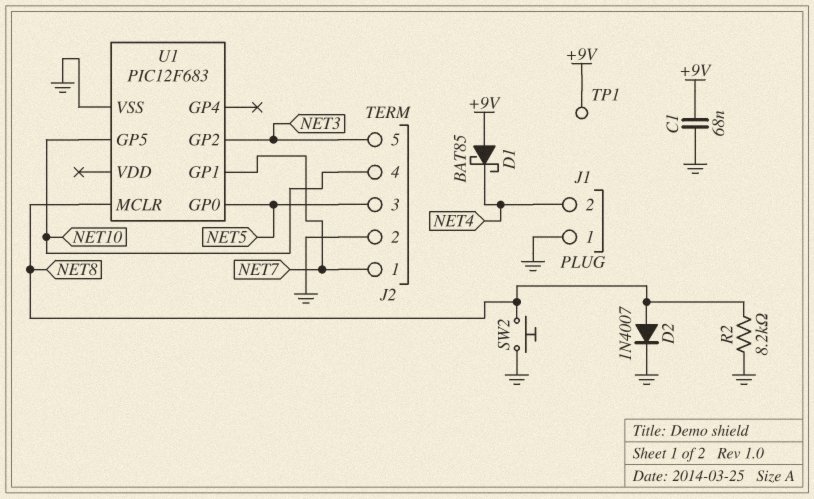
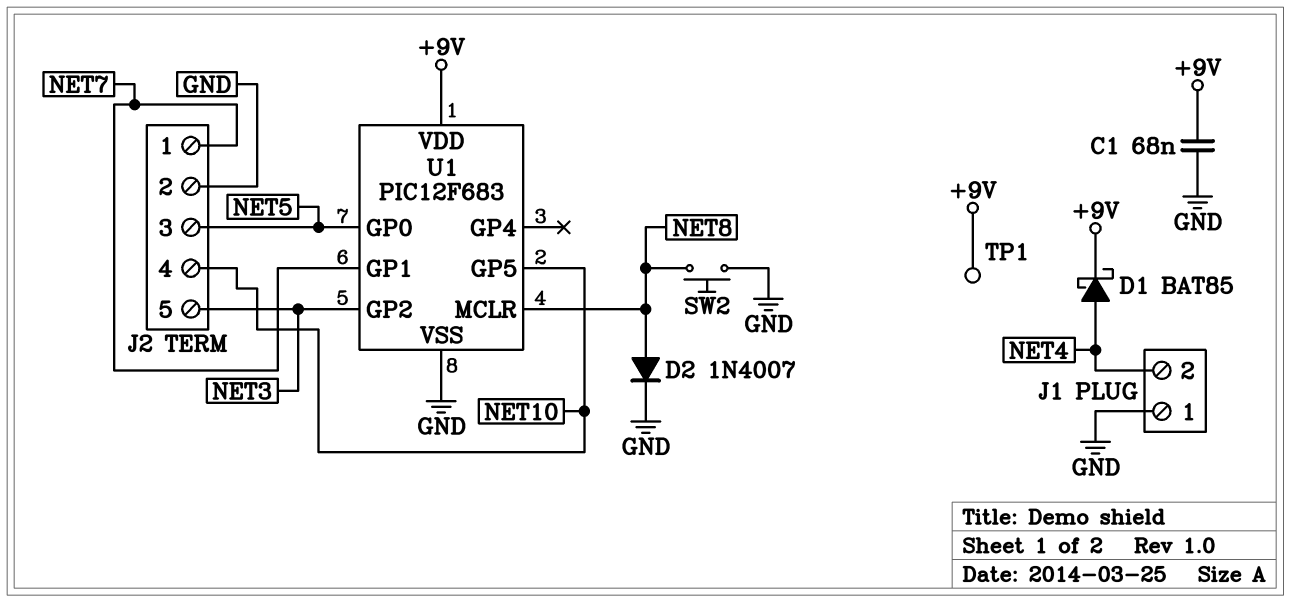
D1: schottky BAT85 (A +9V, K NET4) -> schottky BAT85 (A NET4, K +9V)
R2: 8.2k (GND, NET8) -> none
U1 pin VDD: none -> +9V

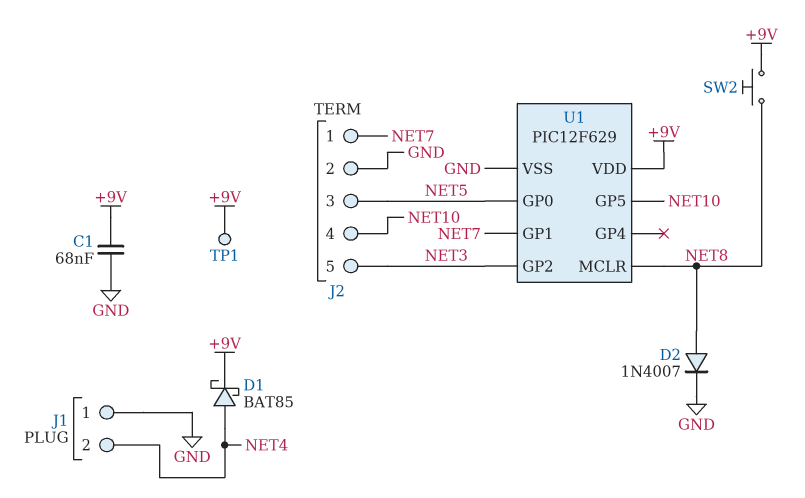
SW2: button (GND, NET8) -> button (+9V, NET8)
U1: PIC12F683 -> PIC12F629

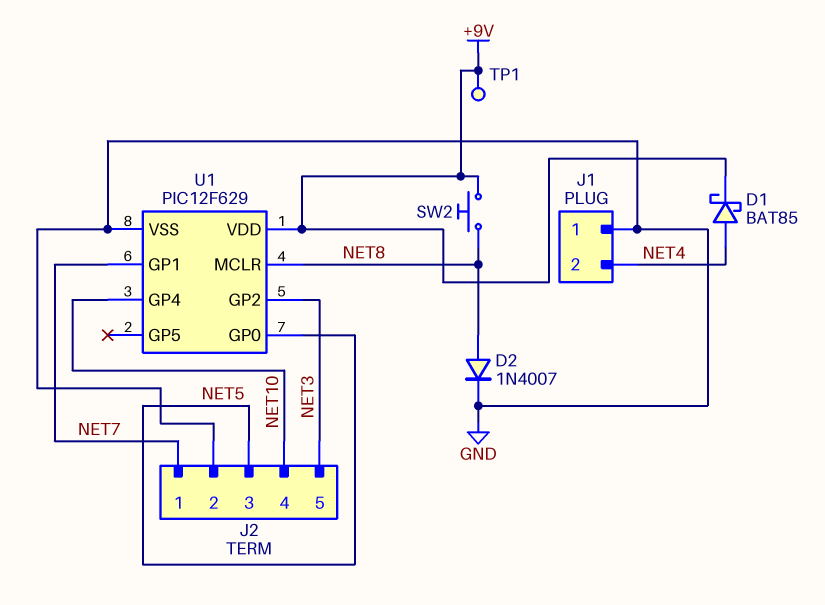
C1: 68nF (+9V, GND) -> none
U1 pin GP4: none -> NET10
U1 pin GP5: NET10 -> none

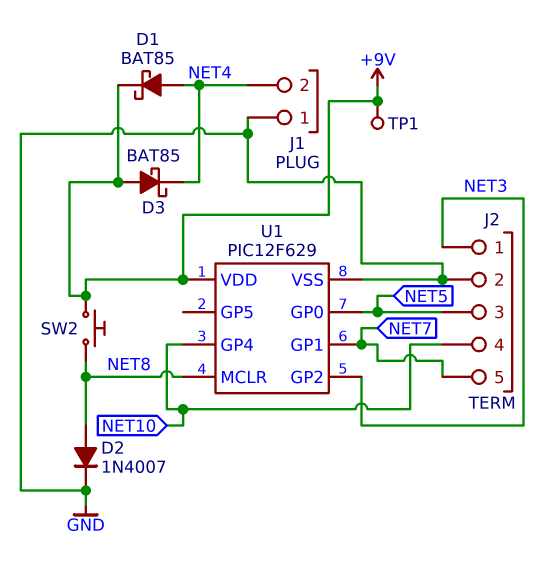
D3: none -> schottky BAT85 (A +9V, K NET4)
J2 pin 1: NET7 -> NET3
J2 pin 5: NET3 -> NET7

